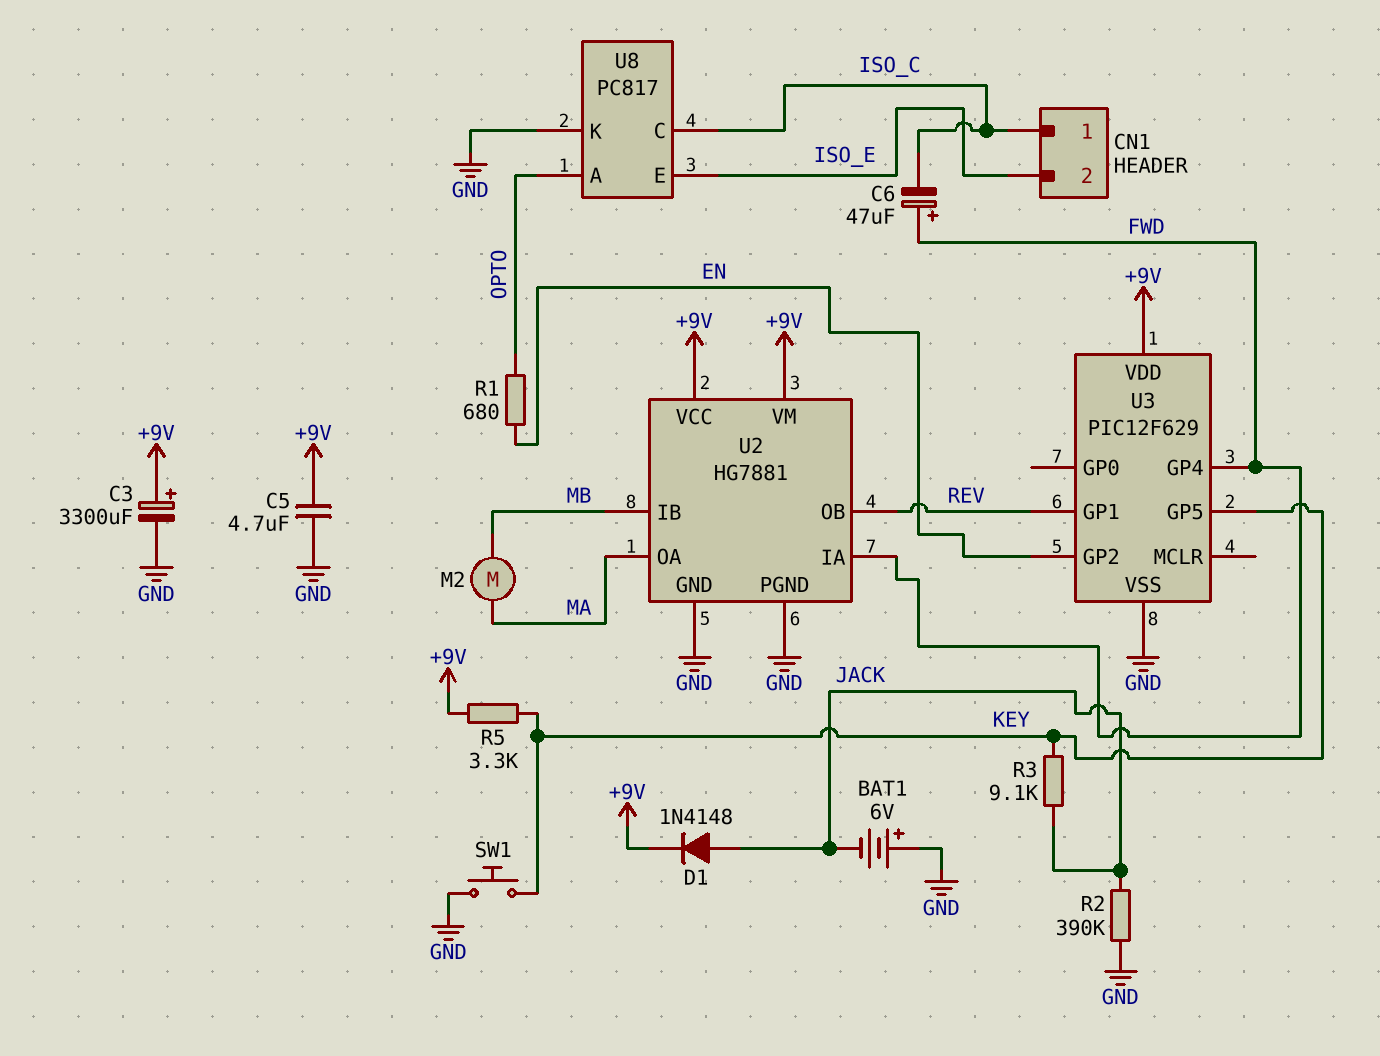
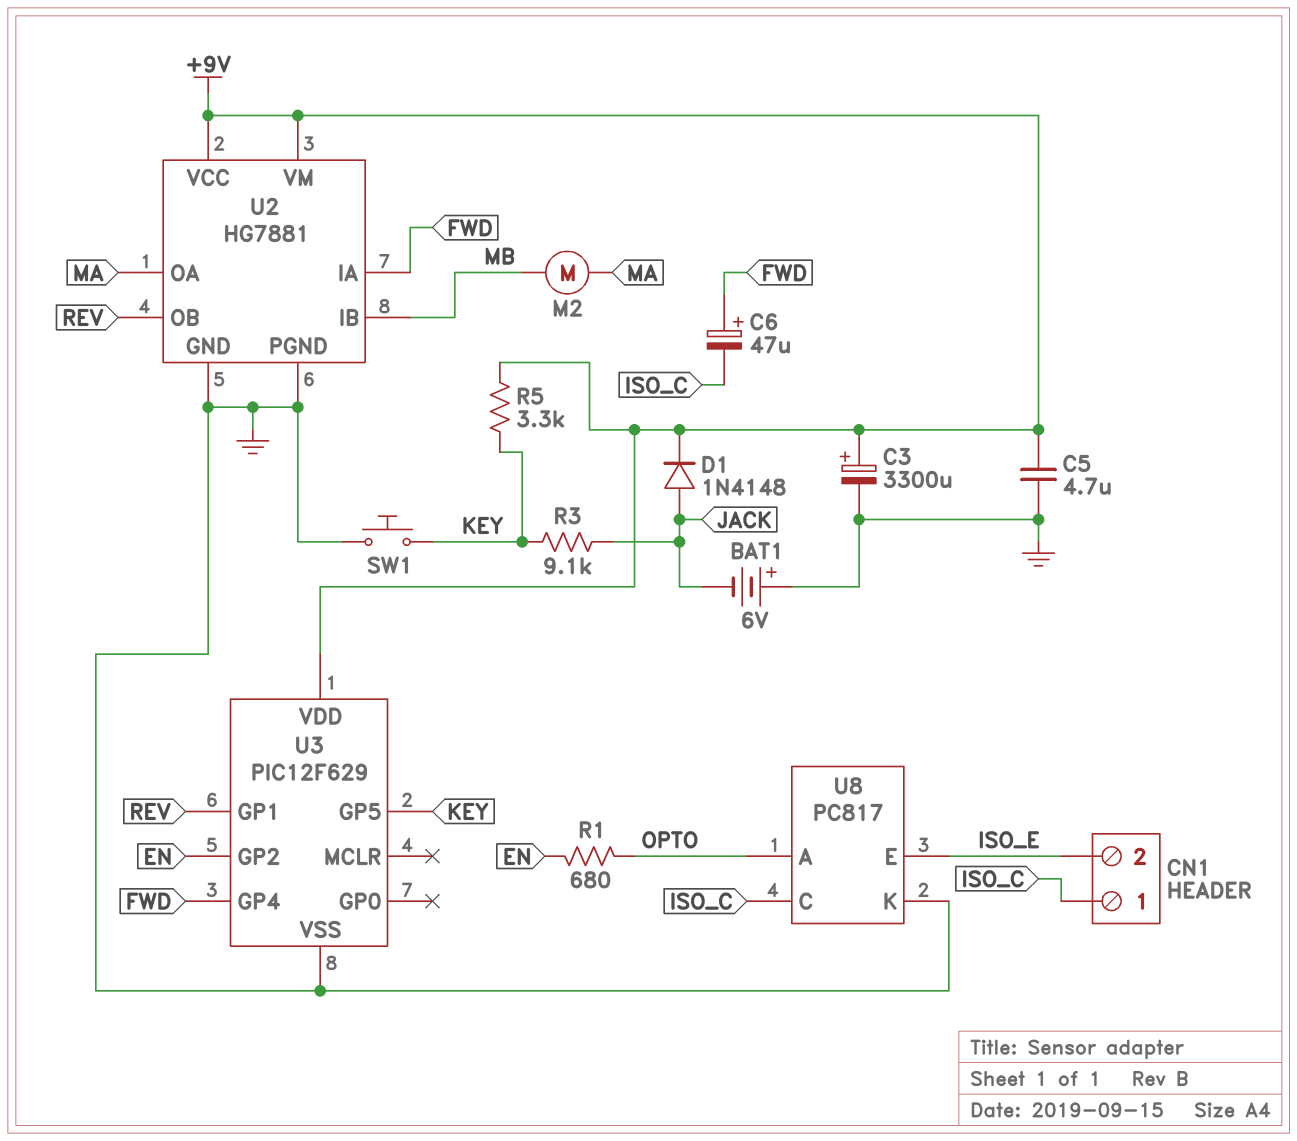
R2: 390k (GND, JACK) -> none

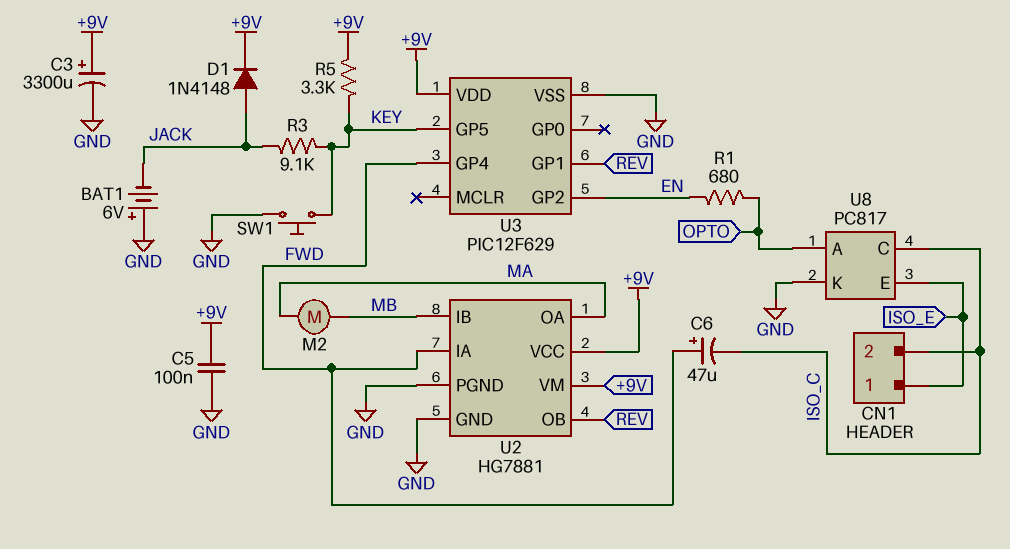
C5: 4.7uF (+9V, GND) -> 100nF (+9V, GND)
CN1 pin 1: ISO_C -> ISO_E
CN1 pin 2: ISO_E -> ISO_C

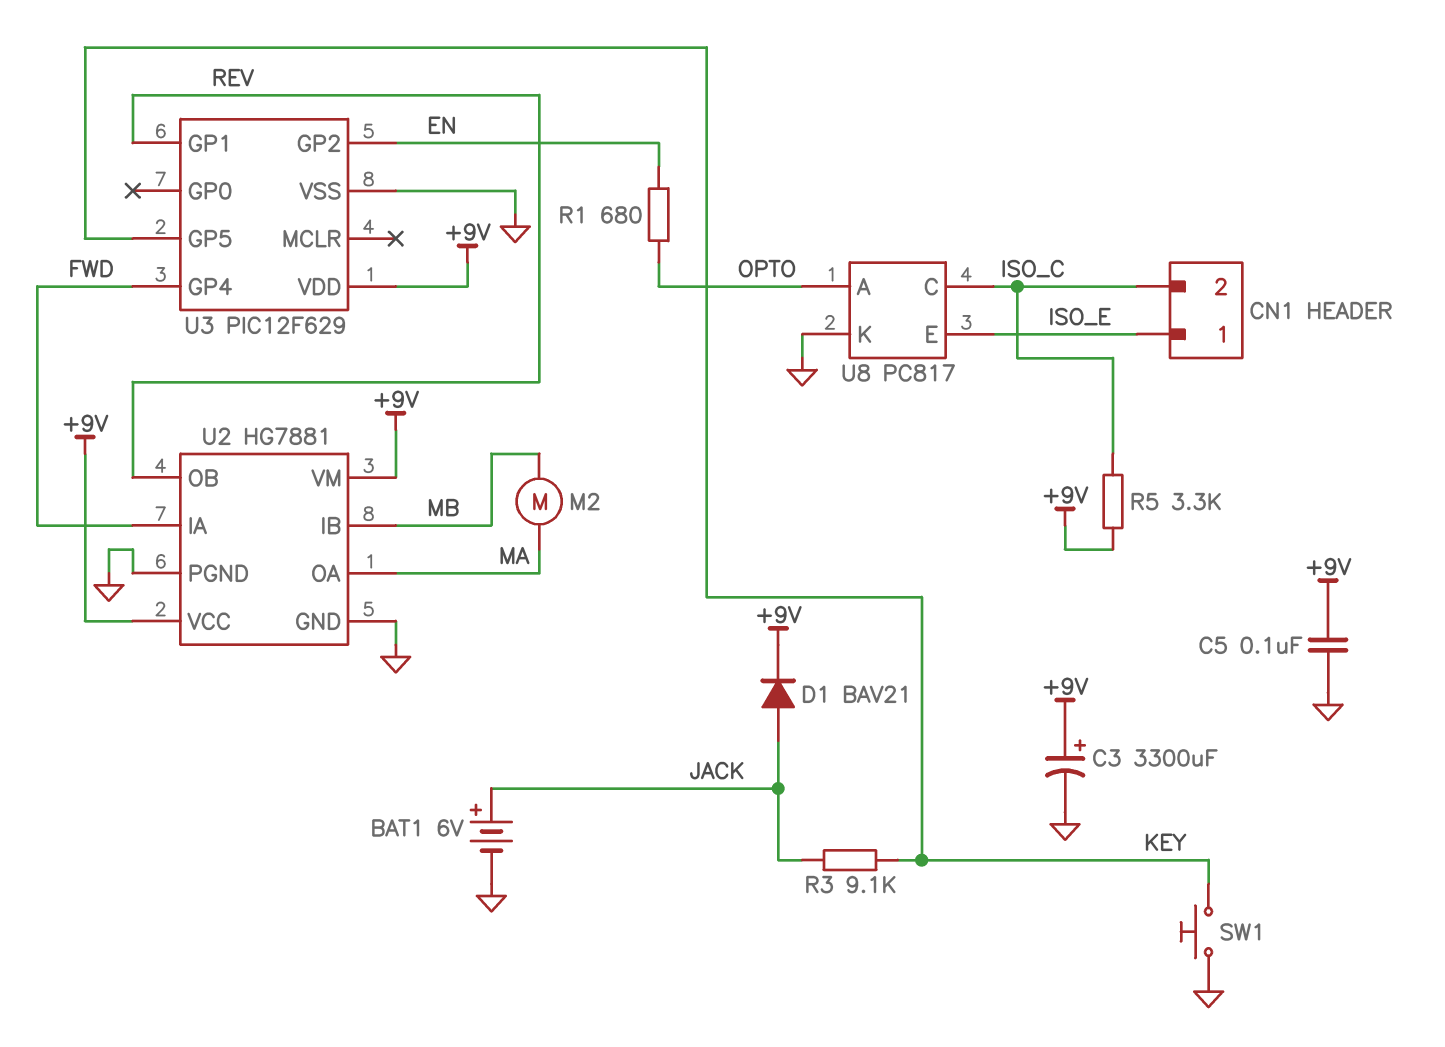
BAT1: 6V (plus GND, minus JACK) -> 6V (plus JACK, minus GND)
C6: 47uF (plus FWD, minus ISO_C) -> none
D1: diode 1N4148 (A JACK, K +9V) -> diode BAV21 (A JACK, K +9V)
R5: 3.3k (+9V, KEY) -> 3.3k (+9V, ISO_C)

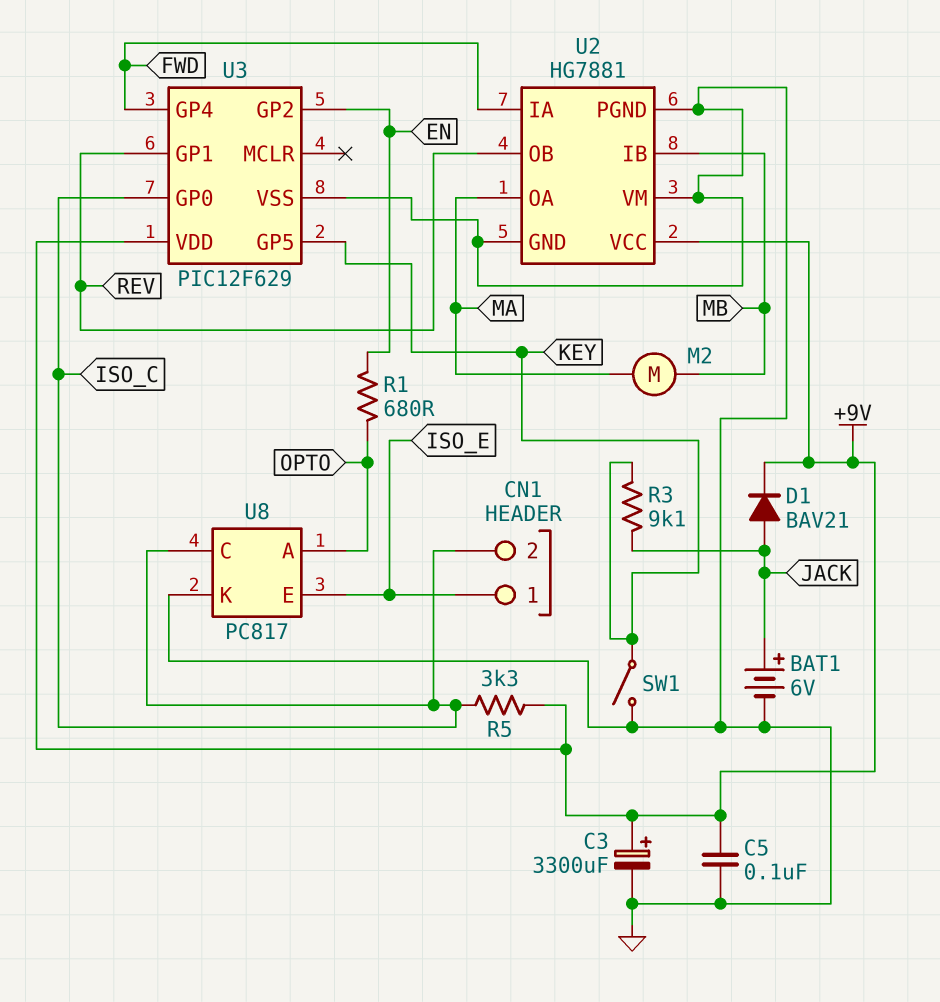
SW1: button (GND, KEY) -> switch (GND, KEY)
U2 pin VM: +9V -> GND
U3 pin GP0: none -> ISO_C

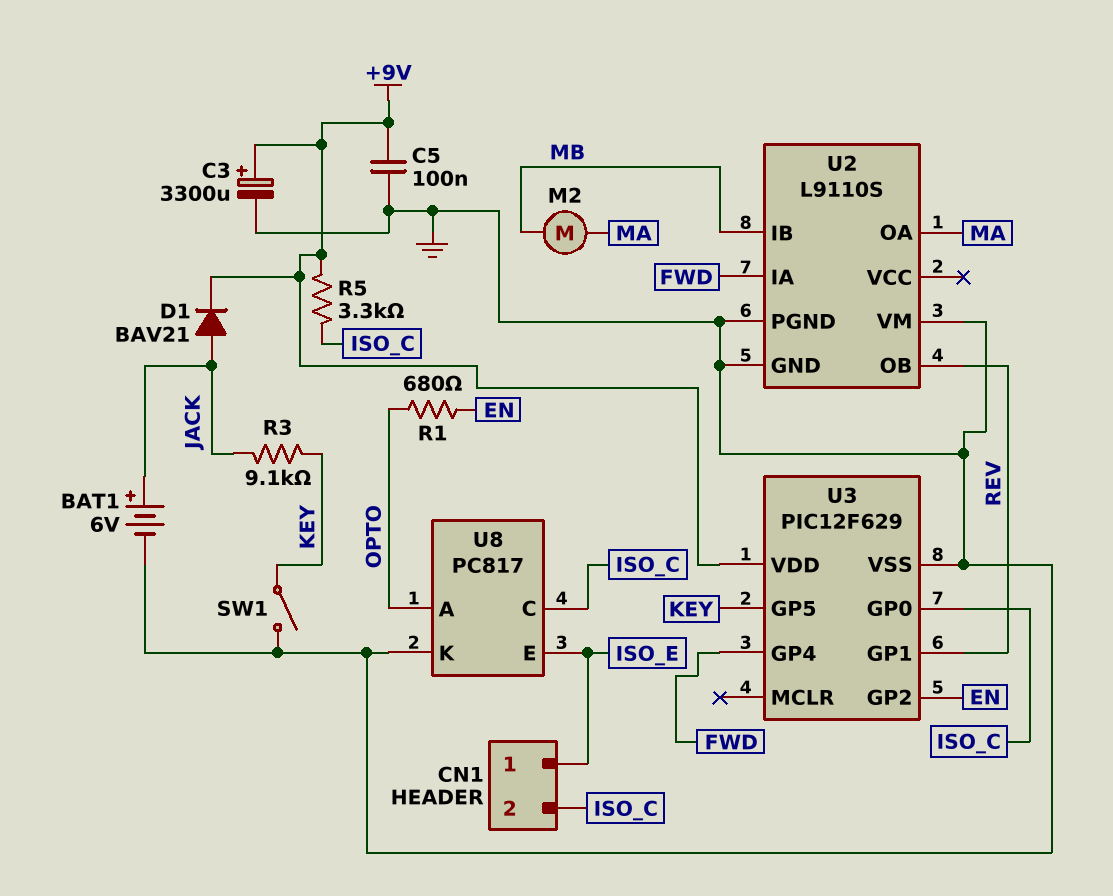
U2: HG7881 -> L9110S
U2 pin VCC: +9V -> none

